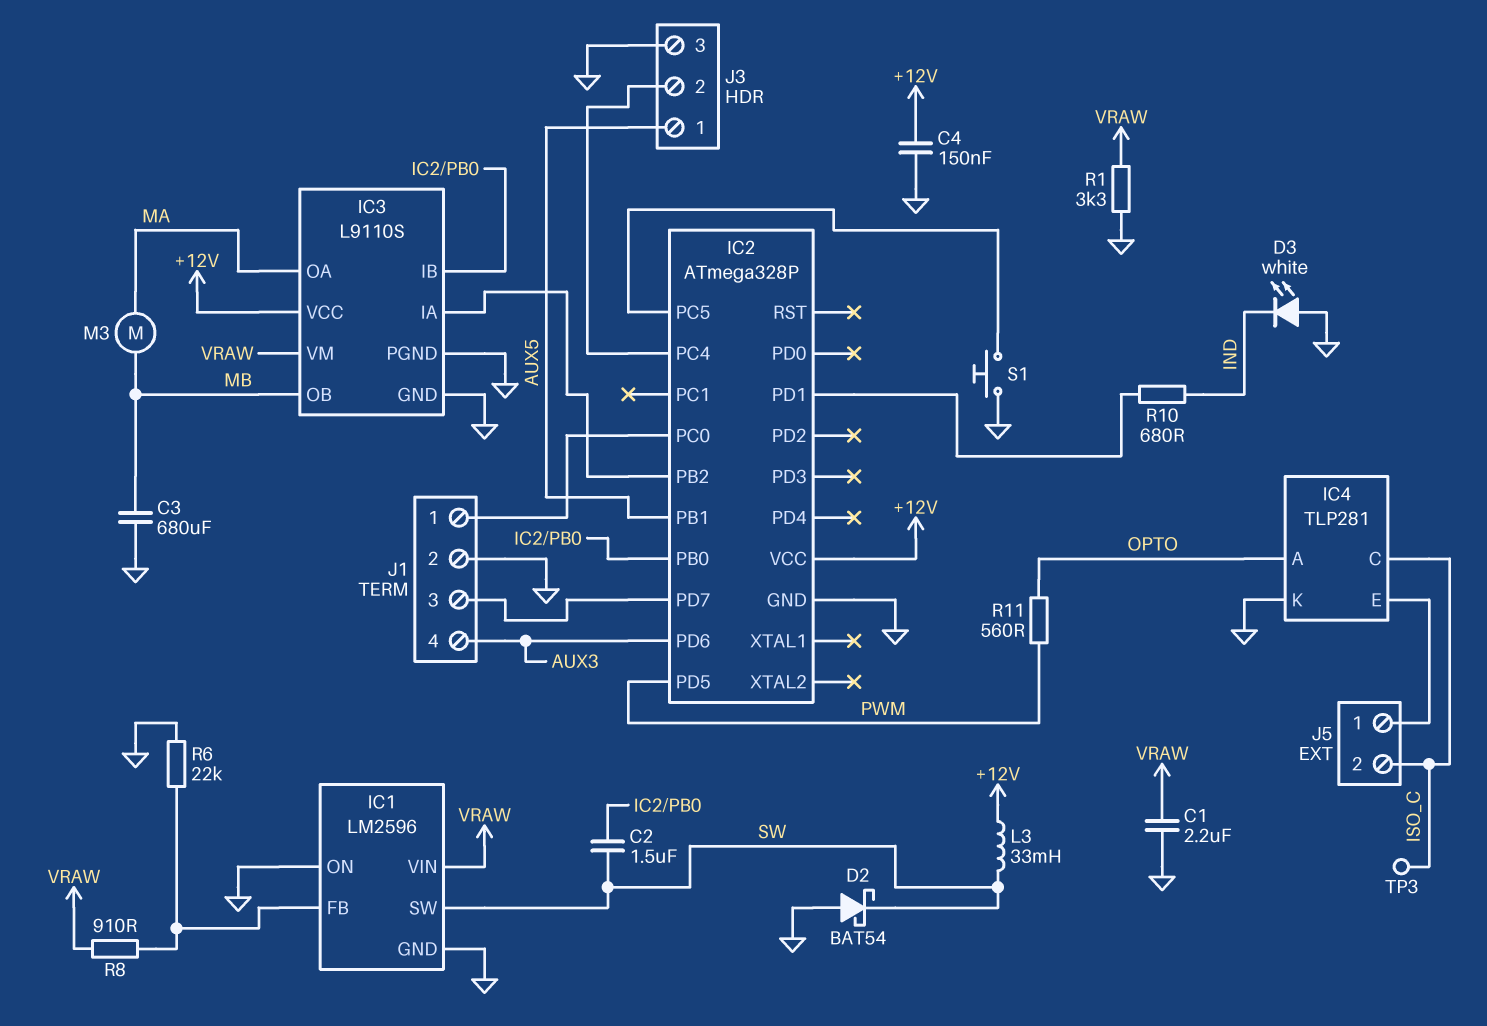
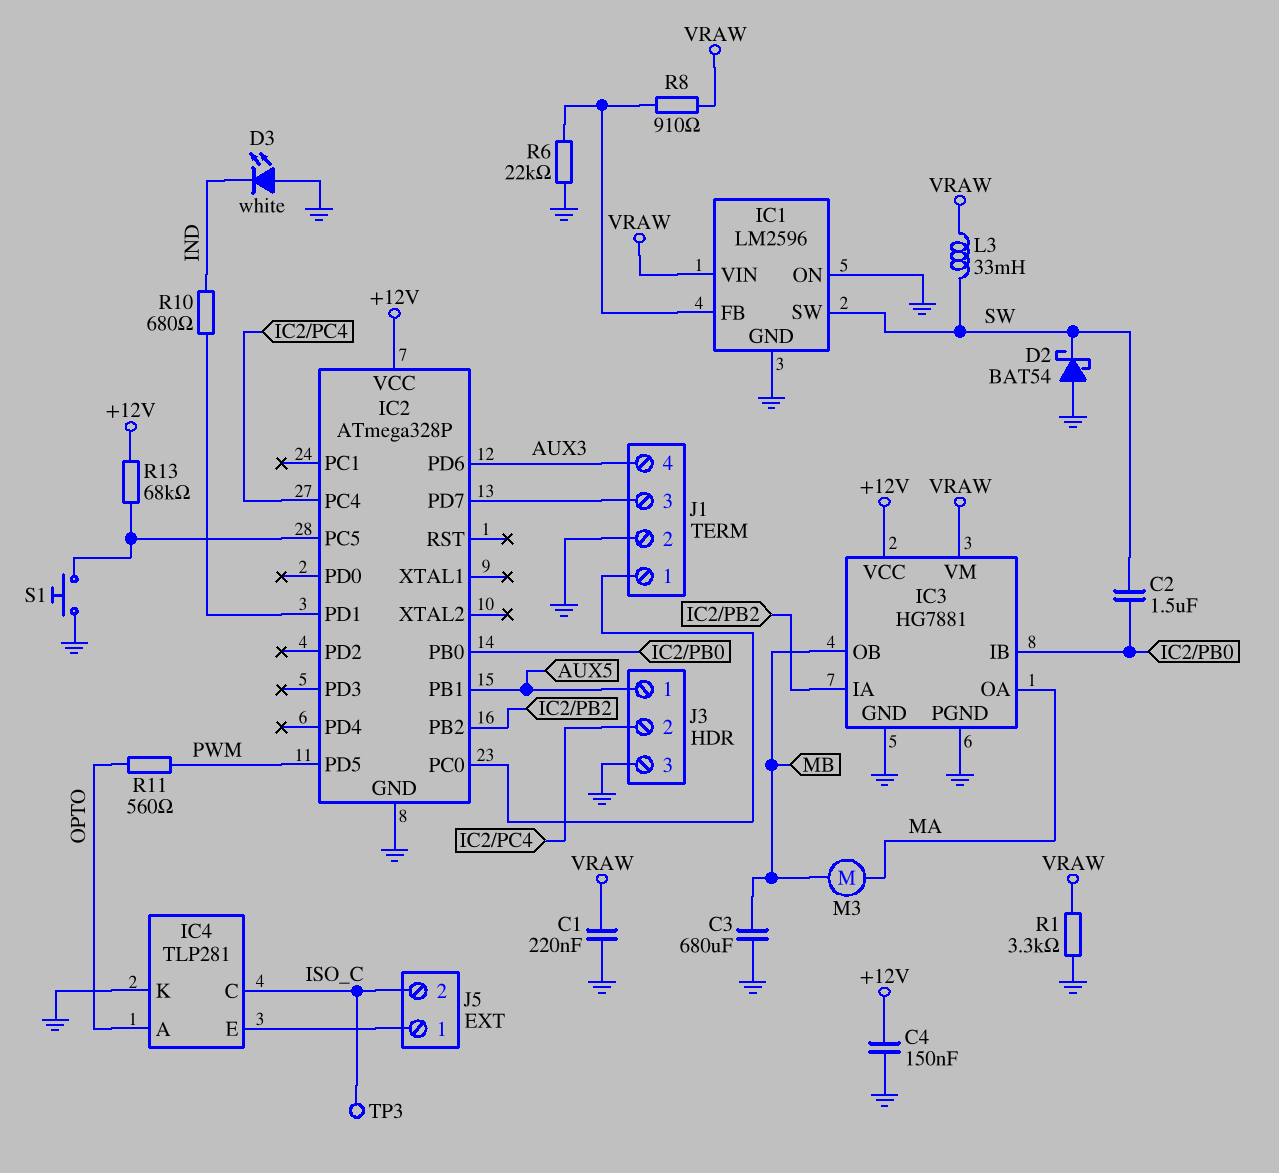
C1: 2.2uF (GND, VRAW) -> 220nF (GND, VRAW)
IC3: L9110S -> HG7881
L3: 33mH (+12V, SW) -> 33mH (SW, VRAW)
R13: none -> 68k (+12V, IC2/PC5)

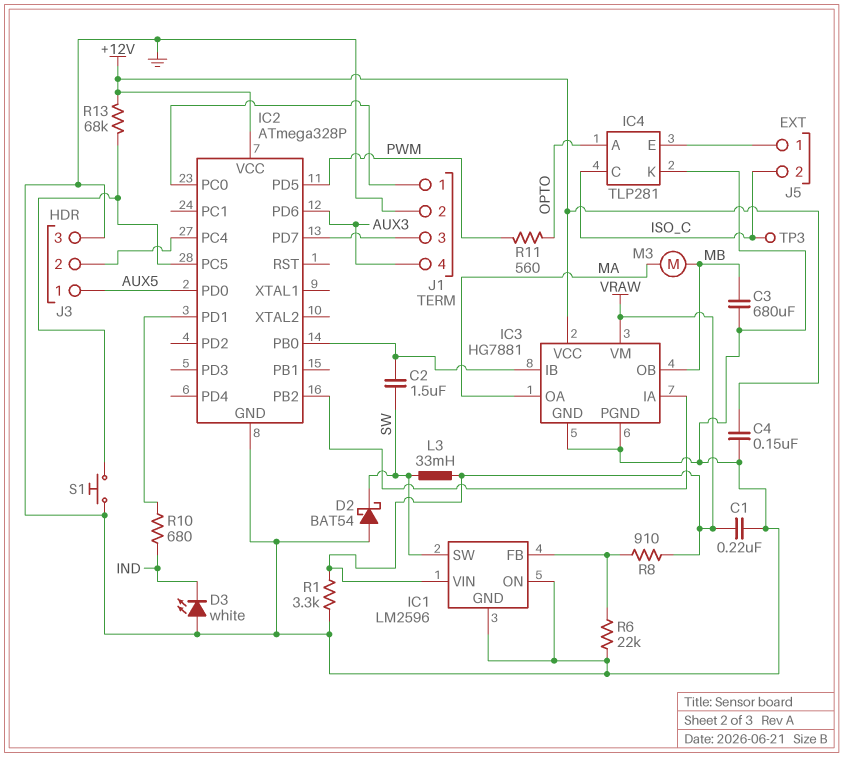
IC2 pin PB1: AUX5 -> none
IC2 pin PD0: none -> AUX5

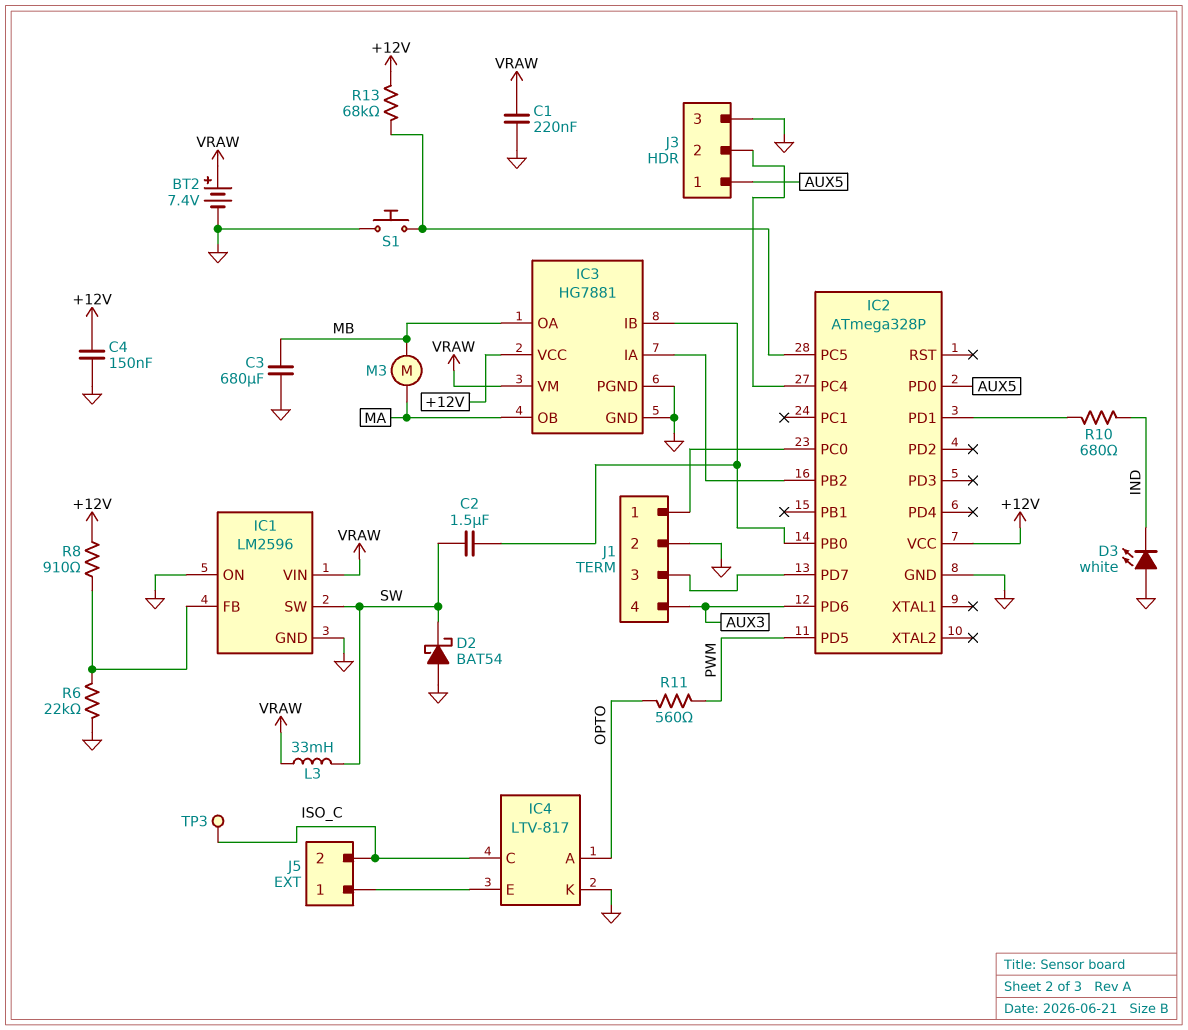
BT2: none -> 7.4V (plus VRAW, minus GND)
IC3 pin OA: MA -> MB
IC3 pin OB: MB -> MA
IC4: TLP281 -> LTV-817
R1: 3.3k (GND, VRAW) -> none
R8: 910 (IC1/FB, VRAW) -> 910 (+12V, IC1/FB)

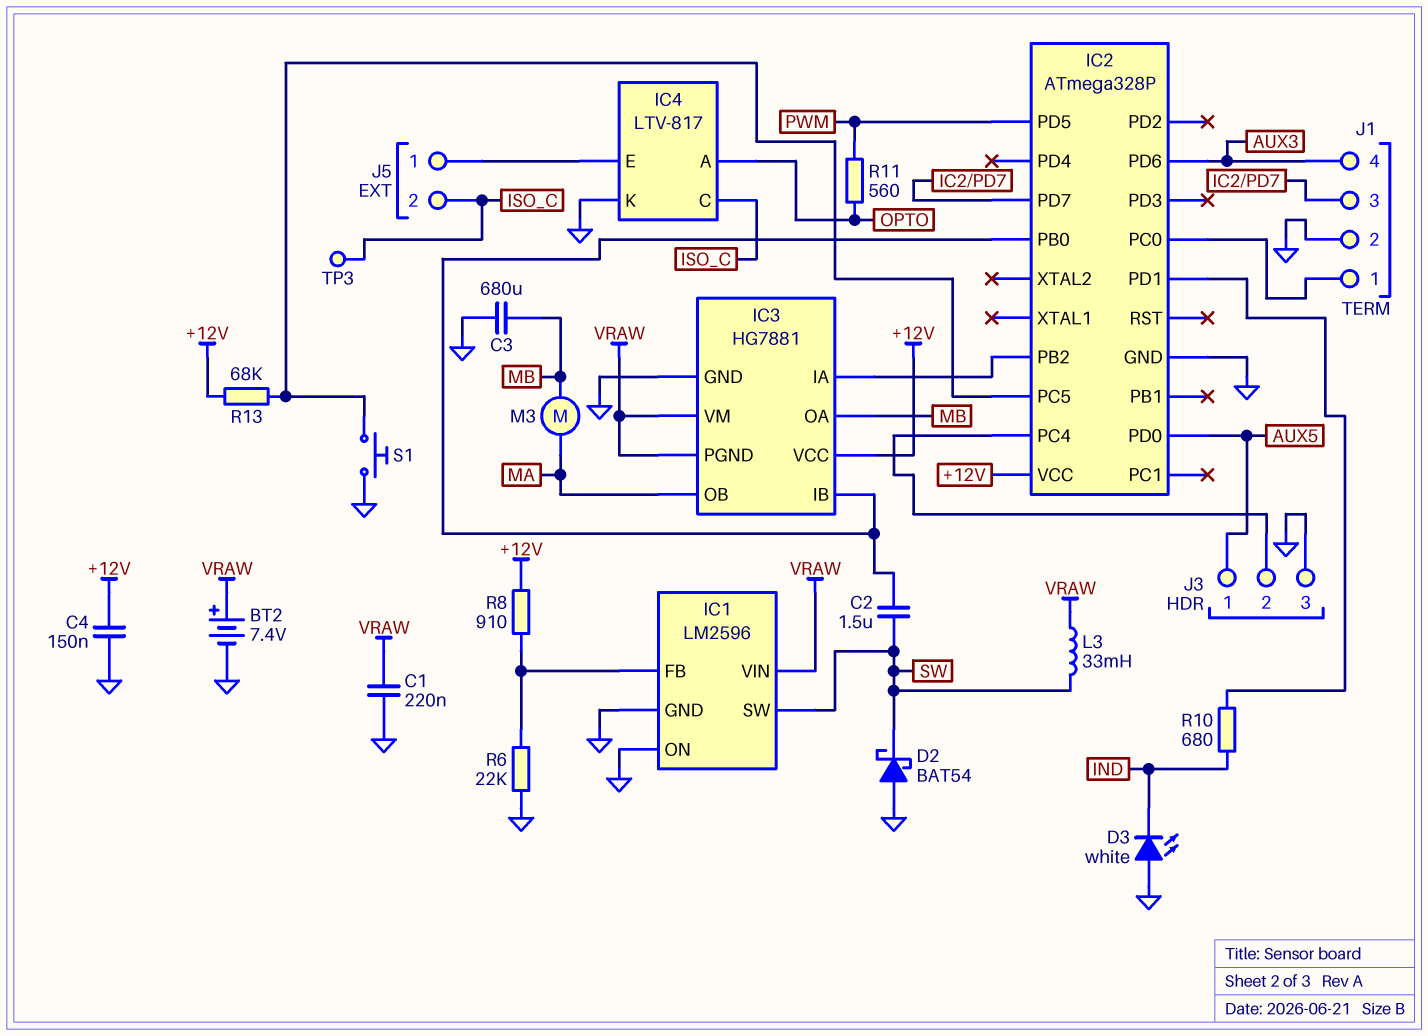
IC3 pin PGND: GND -> VRAW

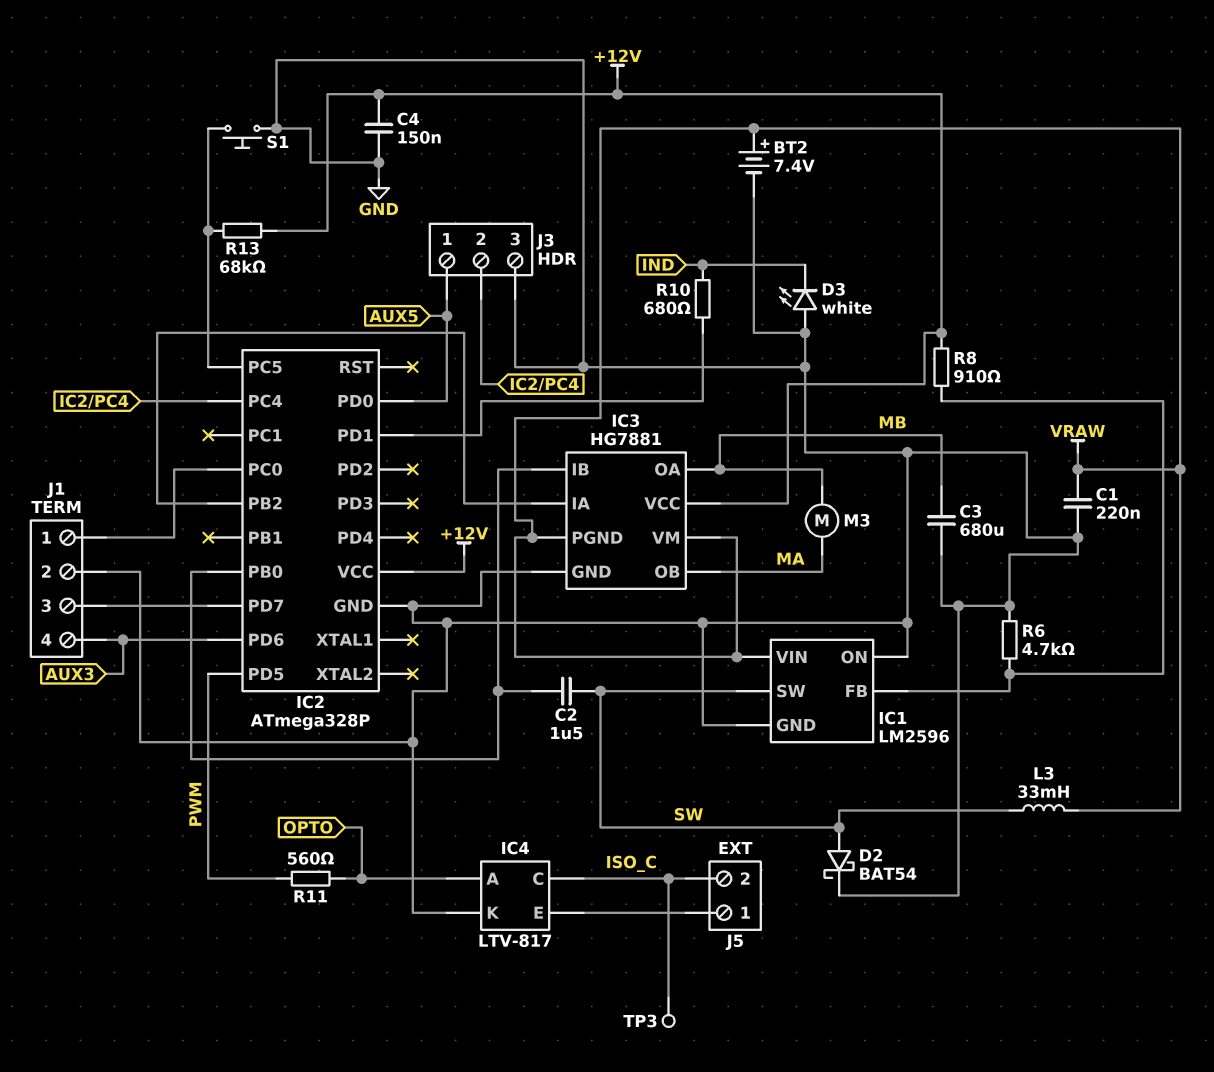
D2: schottky BAT54 (A GND, K SW) -> schottky BAT54 (A SW, K GND)
R6: 22k (GND, IC1/FB) -> 4.7k (GND, IC1/FB)

